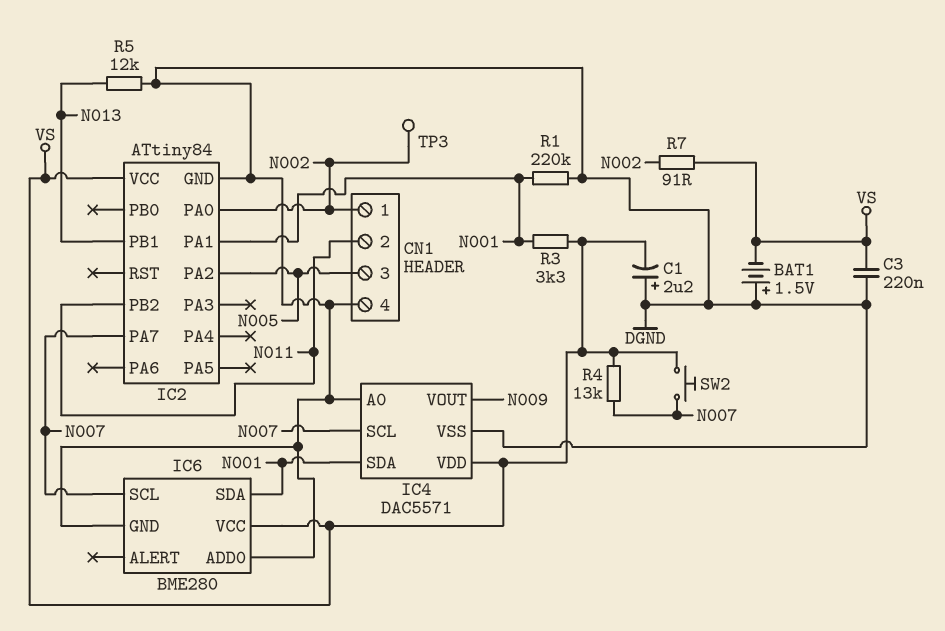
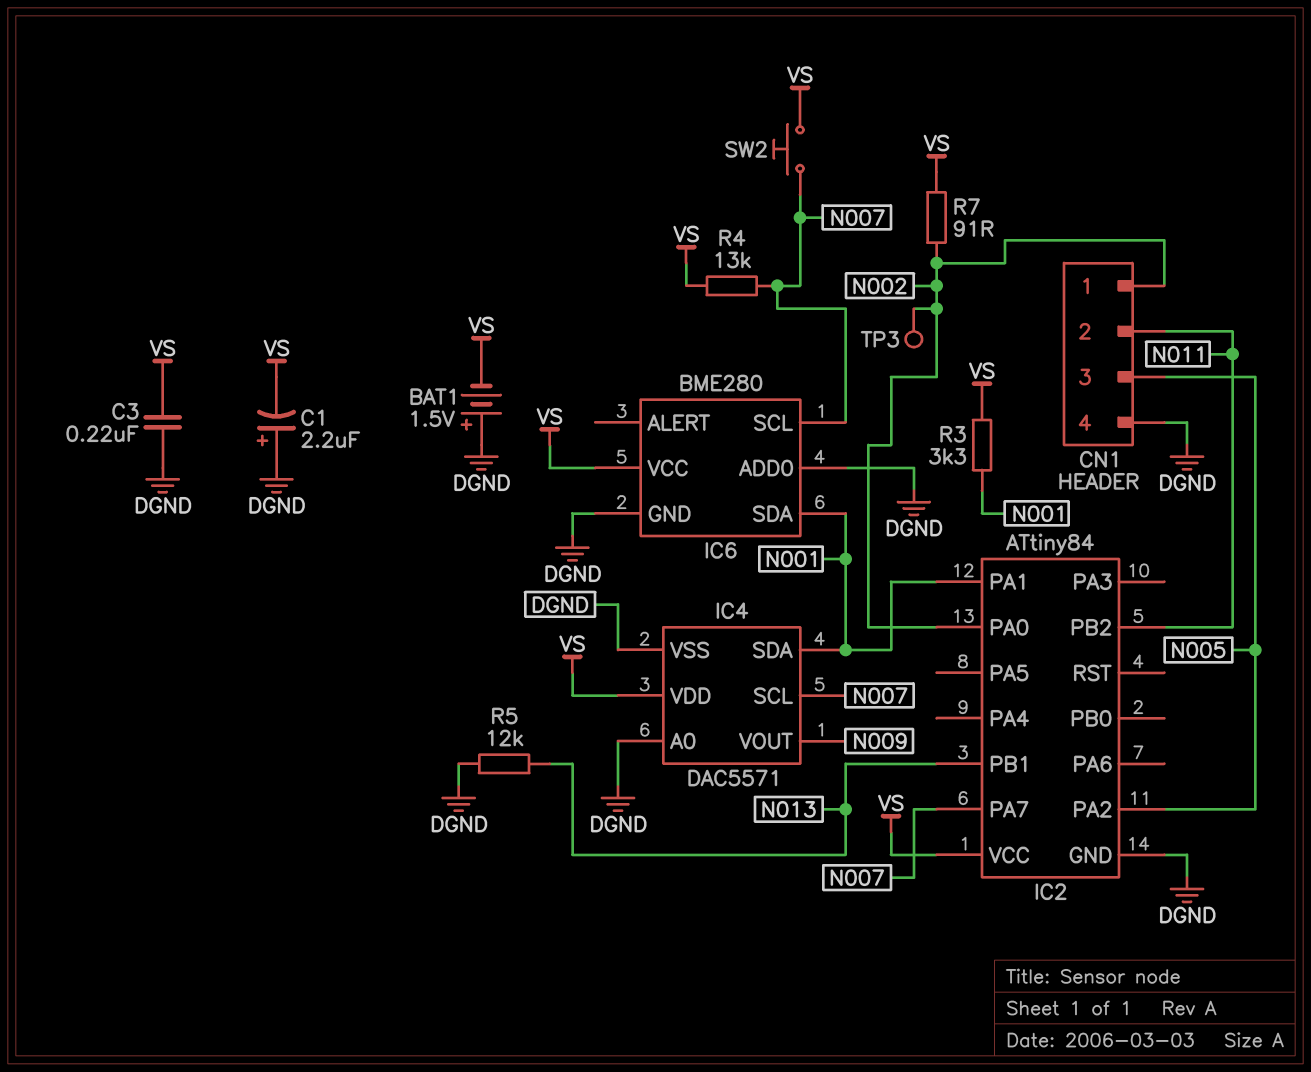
R1: 220k (DGND, N001) -> none

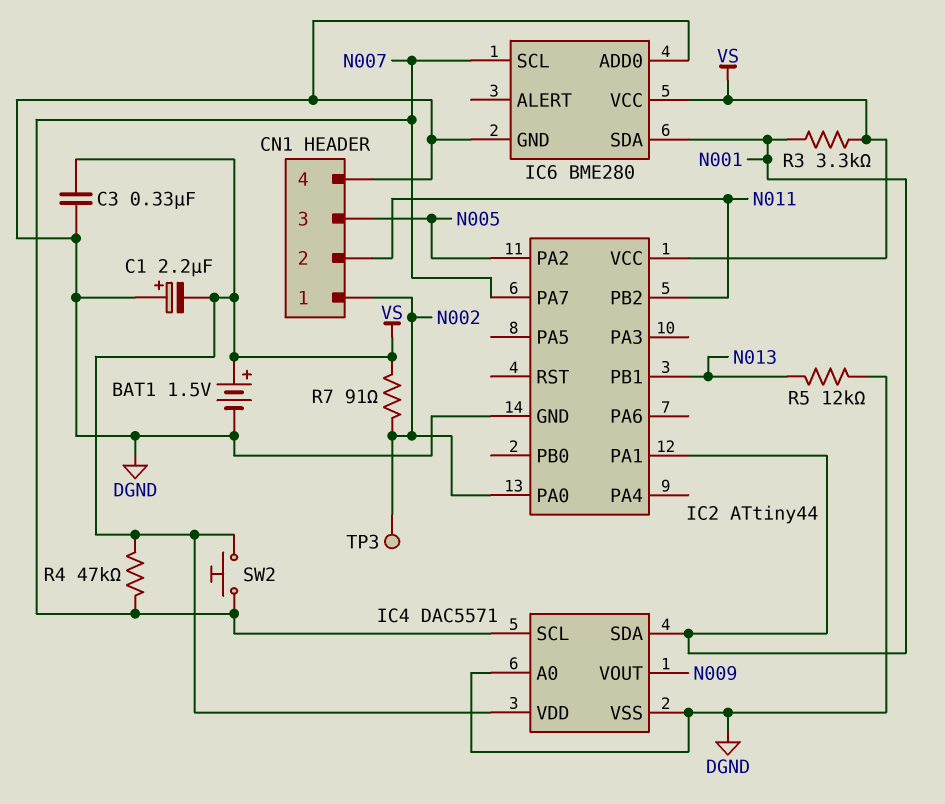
BAT1: 1.5V (plus DGND, minus VS) -> 1.5V (plus VS, minus DGND)
C3: 220nF (DGND, VS) -> 330nF (DGND, VS)
IC2: ATtiny84 -> ATtiny44
R4: 13k (N007, VS) -> 47k (N007, VS)

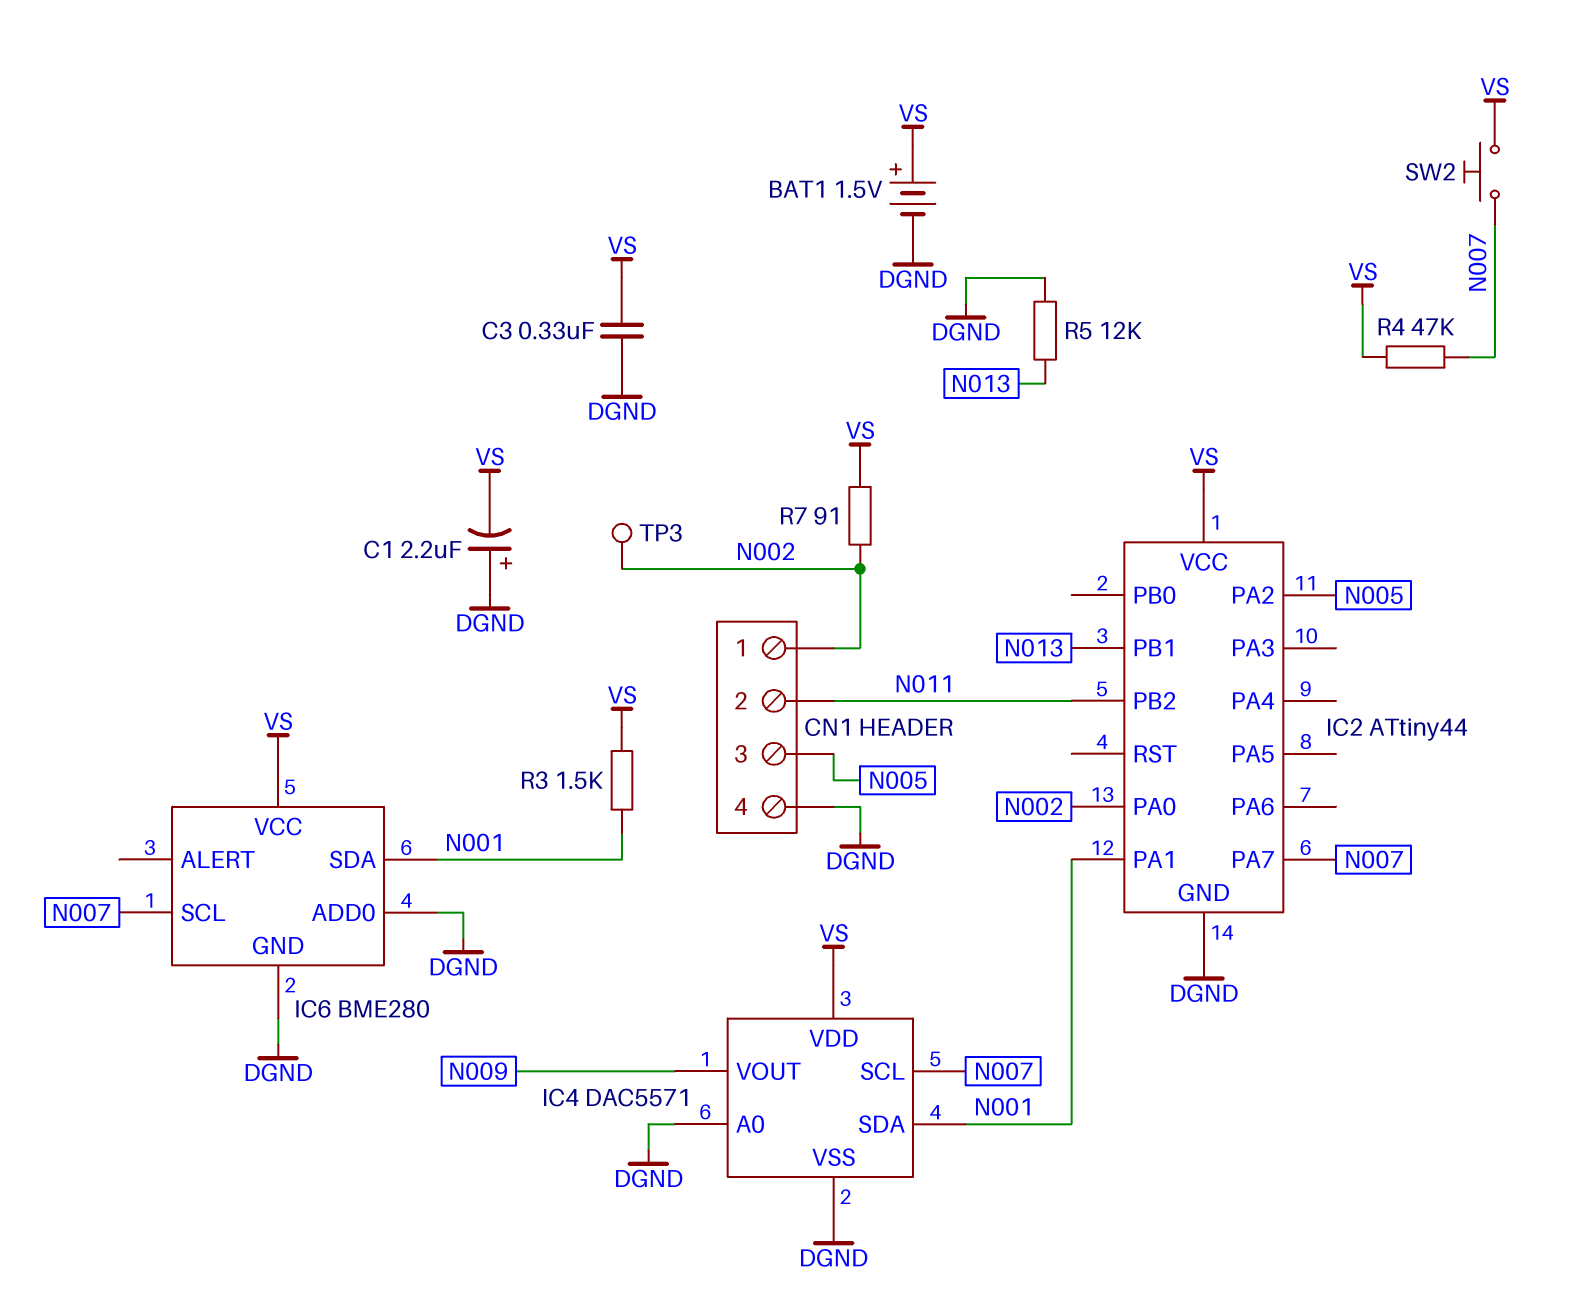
R3: 3.3k (N001, VS) -> 1.5k (N001, VS)

